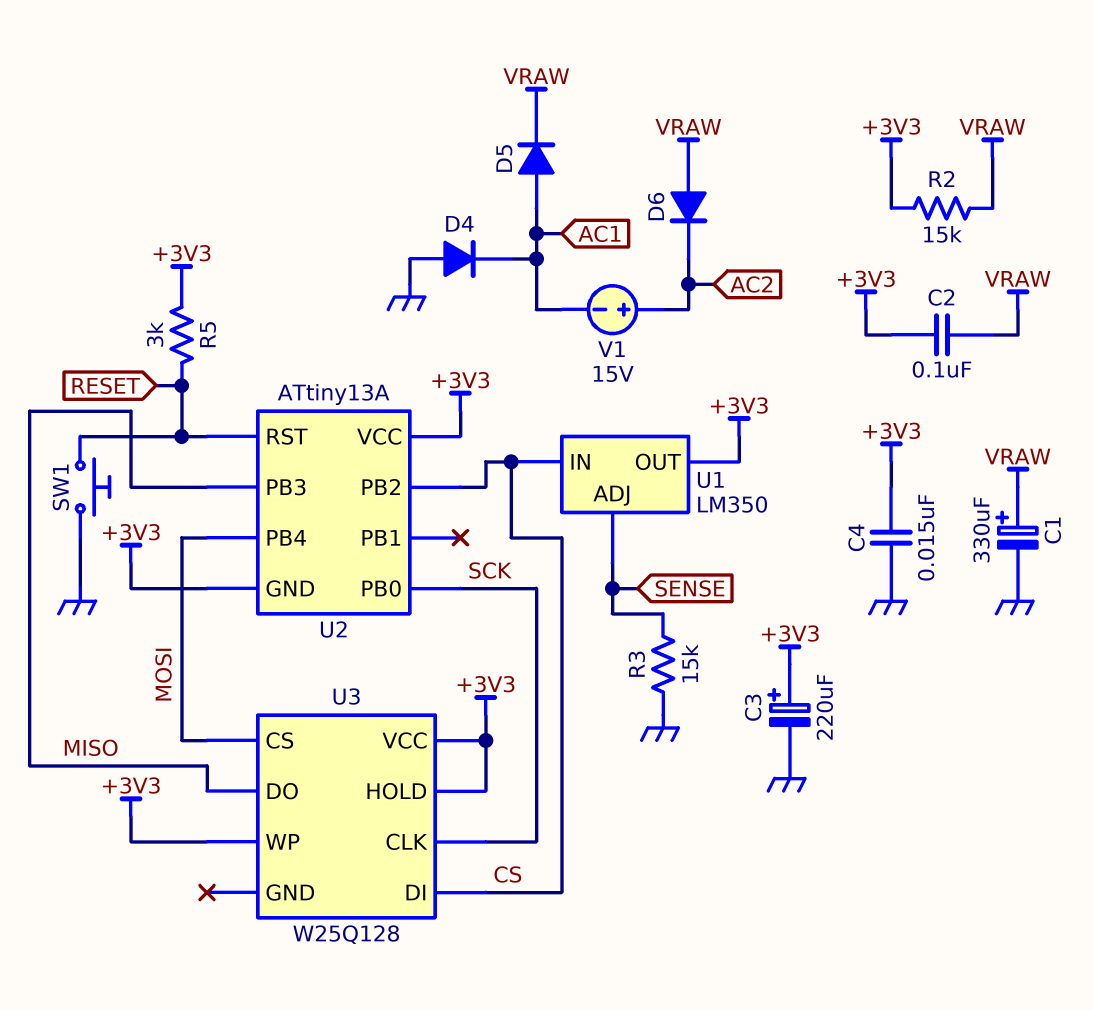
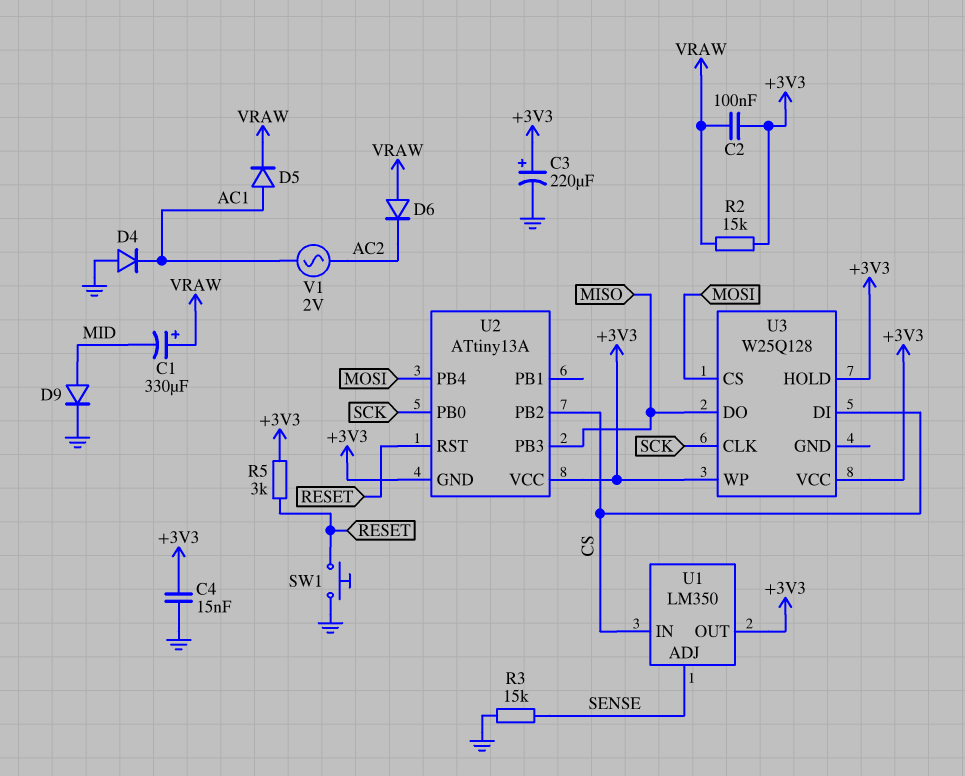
C1: 330uF (plus VRAW, minus GND) -> 330uF (plus VRAW, minus MID)
D9: none -> diode (A MID, K GND)
V1: 15V (plus AC2, minus AC1) -> AC 2V (AC1, AC2)

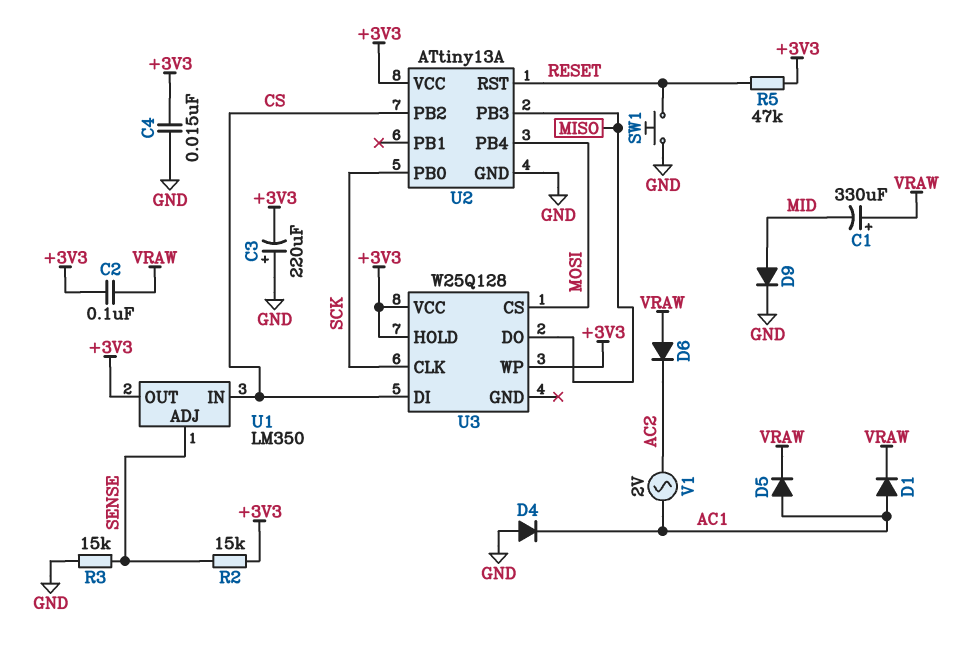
C3: 220uF (plus +3V3, minus GND) -> 220uF (plus GND, minus +3V3)
D1: none -> diode (A AC1, K VRAW)
R2: 15k (+3V3, VRAW) -> 15k (+3V3, SENSE)
R5: 3k (+3V3, RESET) -> 47k (+3V3, RESET)
U2 pin GND: +3V3 -> GND

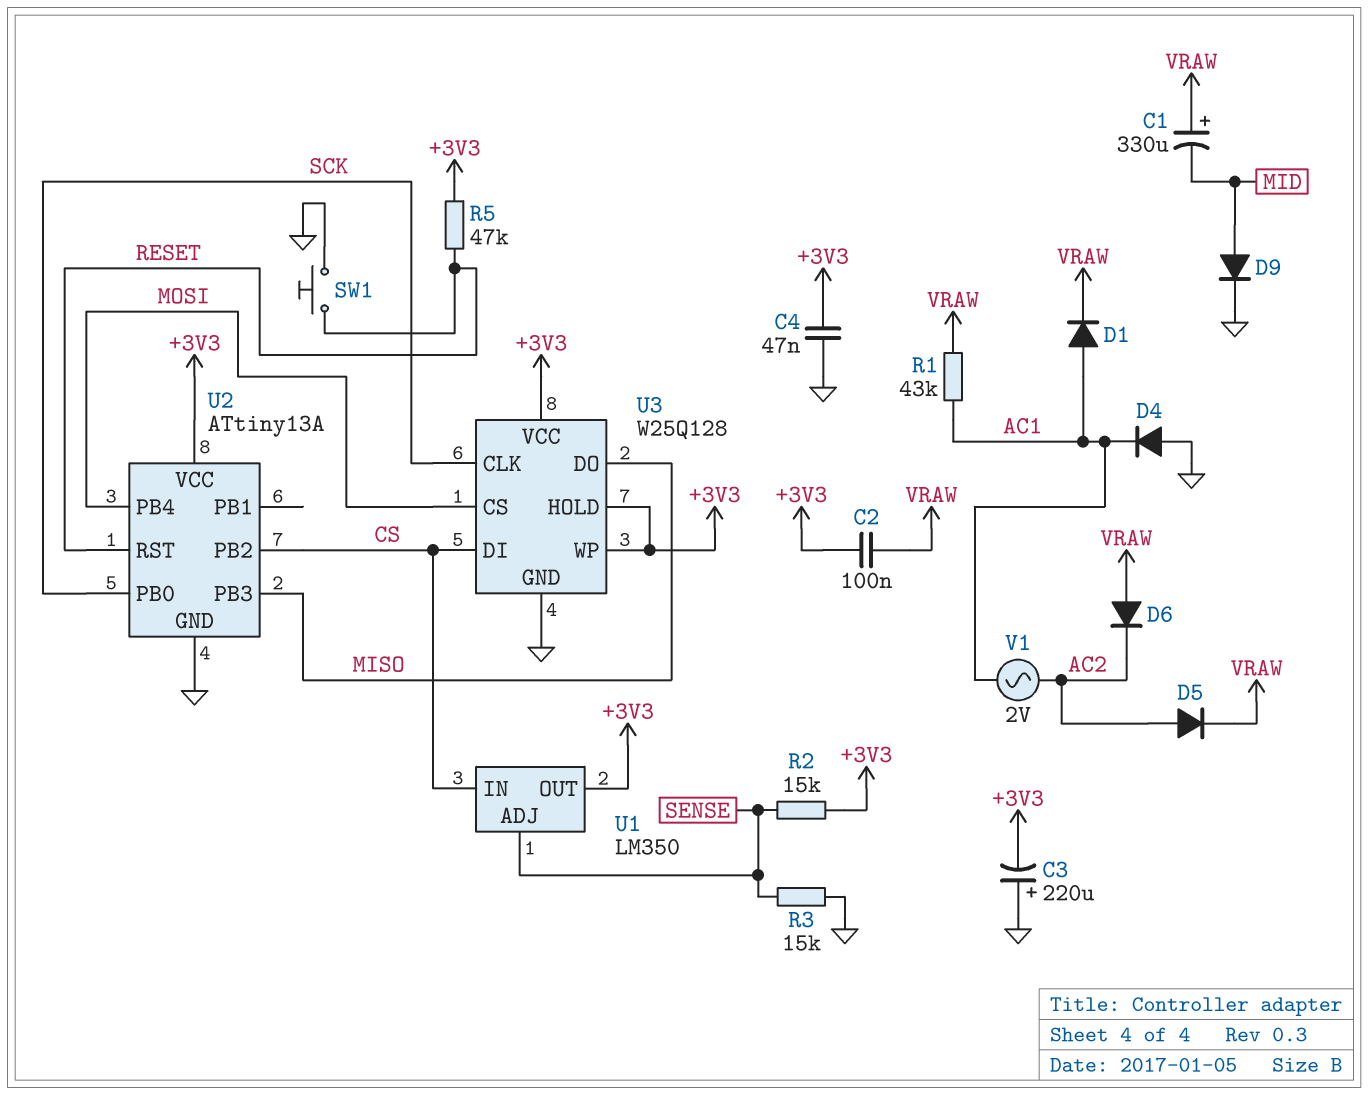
C4: 15nF (+3V3, GND) -> 47nF (+3V3, GND)
D5: diode (A AC1, K VRAW) -> diode (A AC2, K VRAW)
R1: none -> 43k (AC1, VRAW)
U3 pin GND: none -> GND

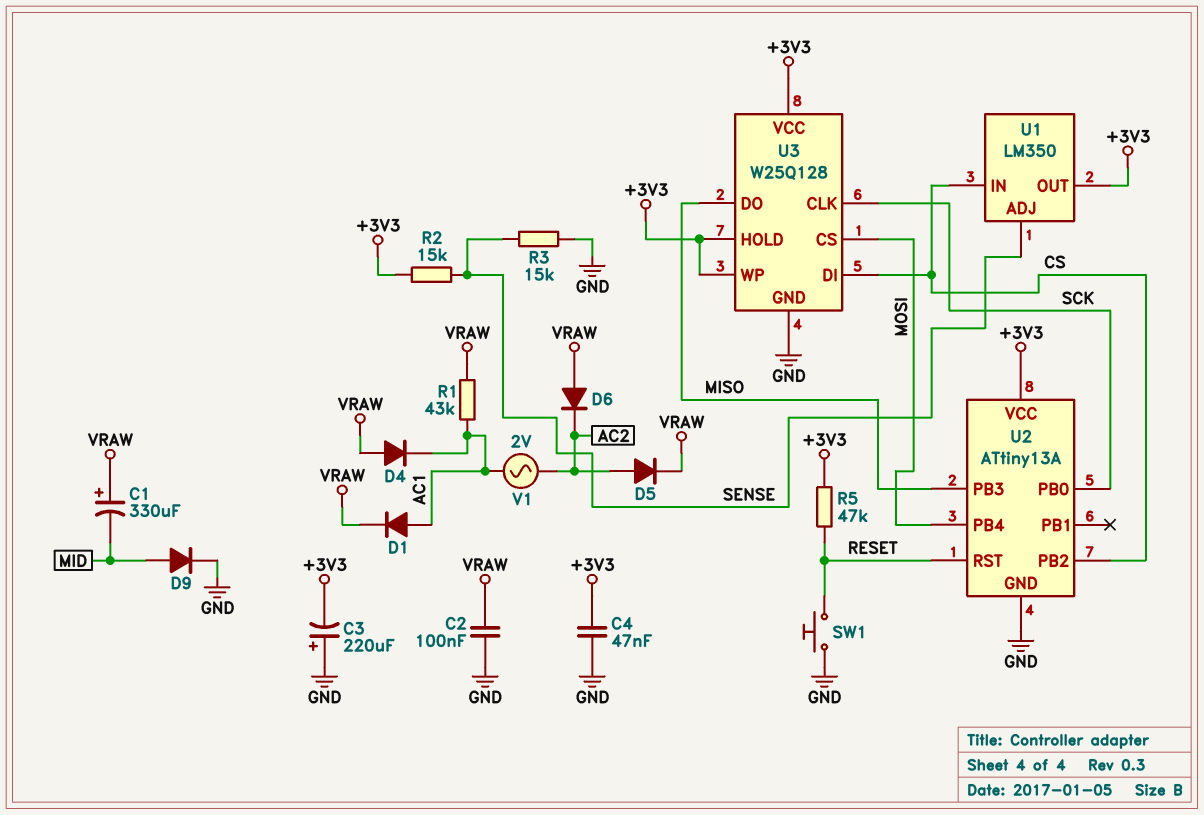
C2: 100nF (+3V3, VRAW) -> 100nF (GND, VRAW)
D4: diode (A GND, K AC1) -> diode (A VRAW, K AC1)

